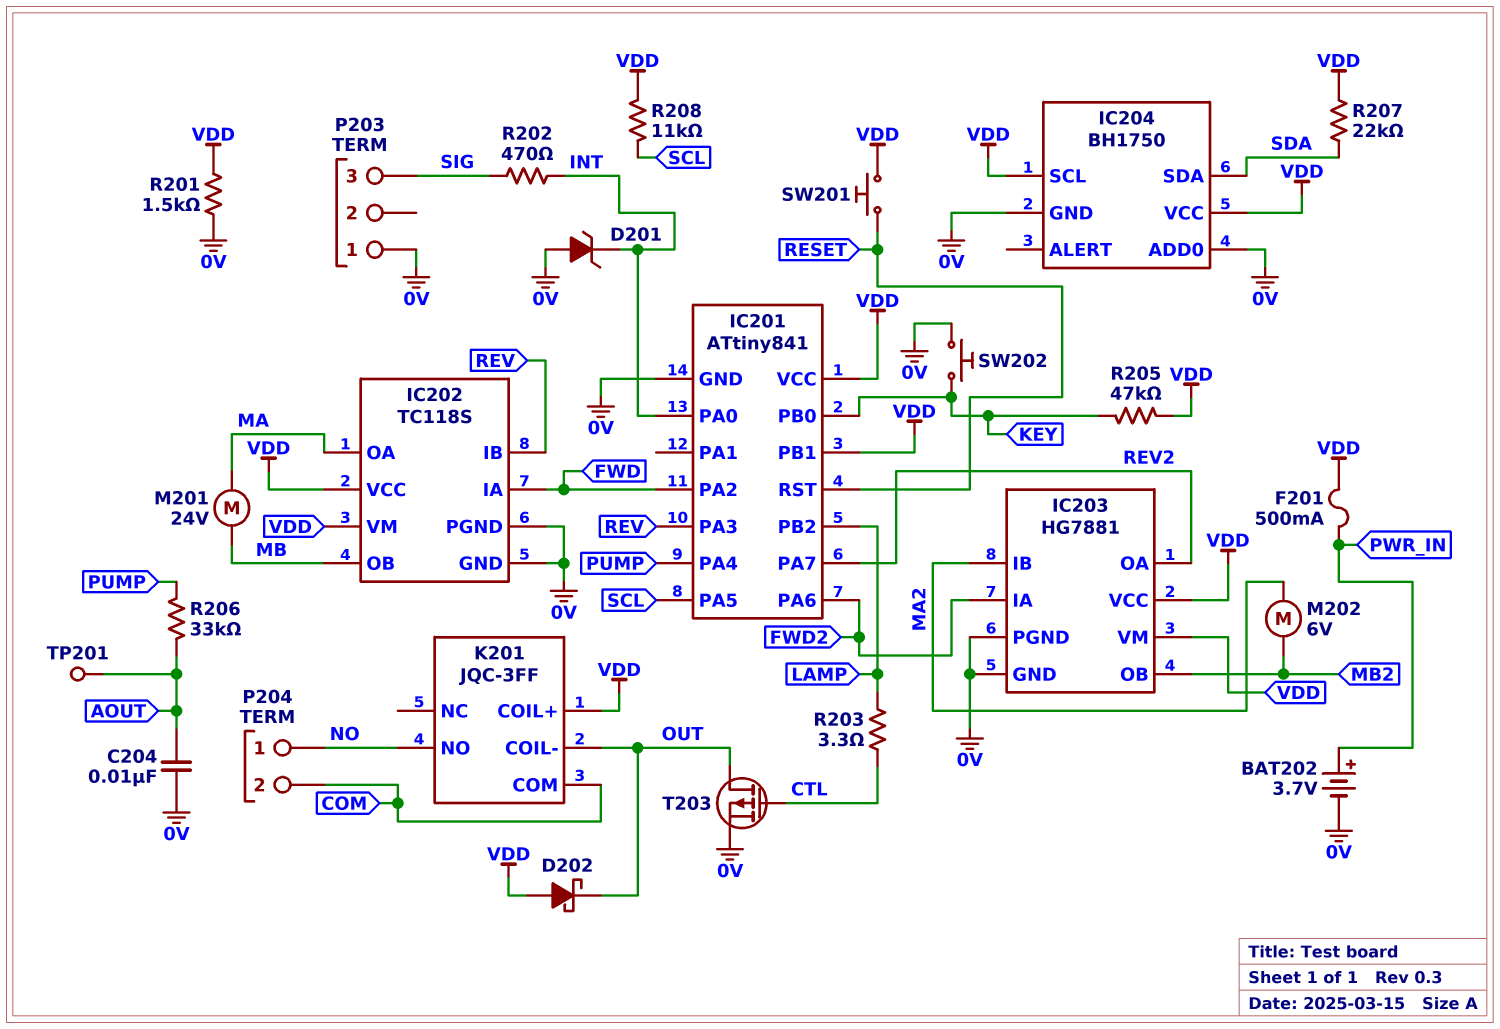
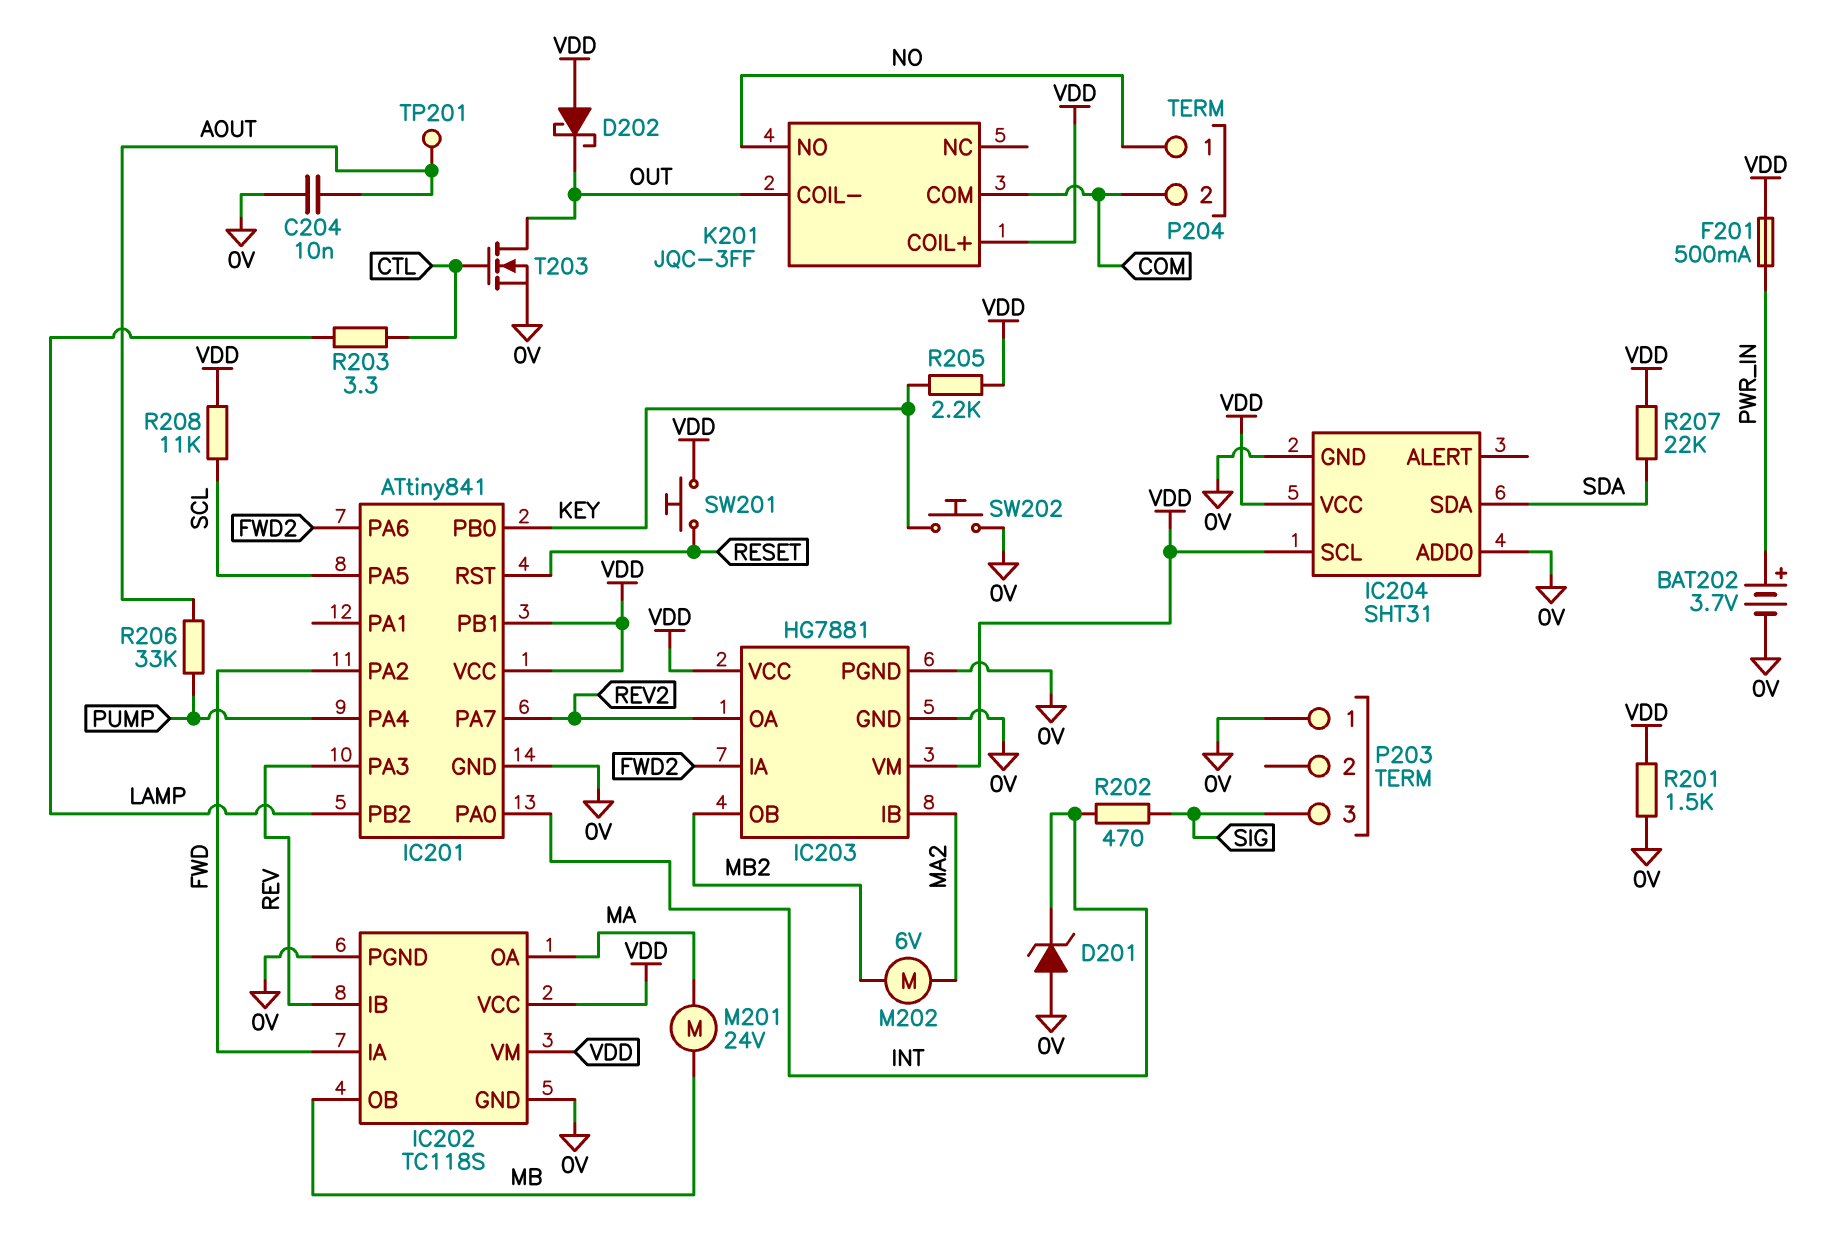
IC204: BH1750 -> SHT31
R205: 47k (KEY, VDD) -> 2.2k (KEY, VDD)
T203: PMOS (G CTL, D OUT, S 0V) -> NMOS (G CTL, D OUT, S 0V)

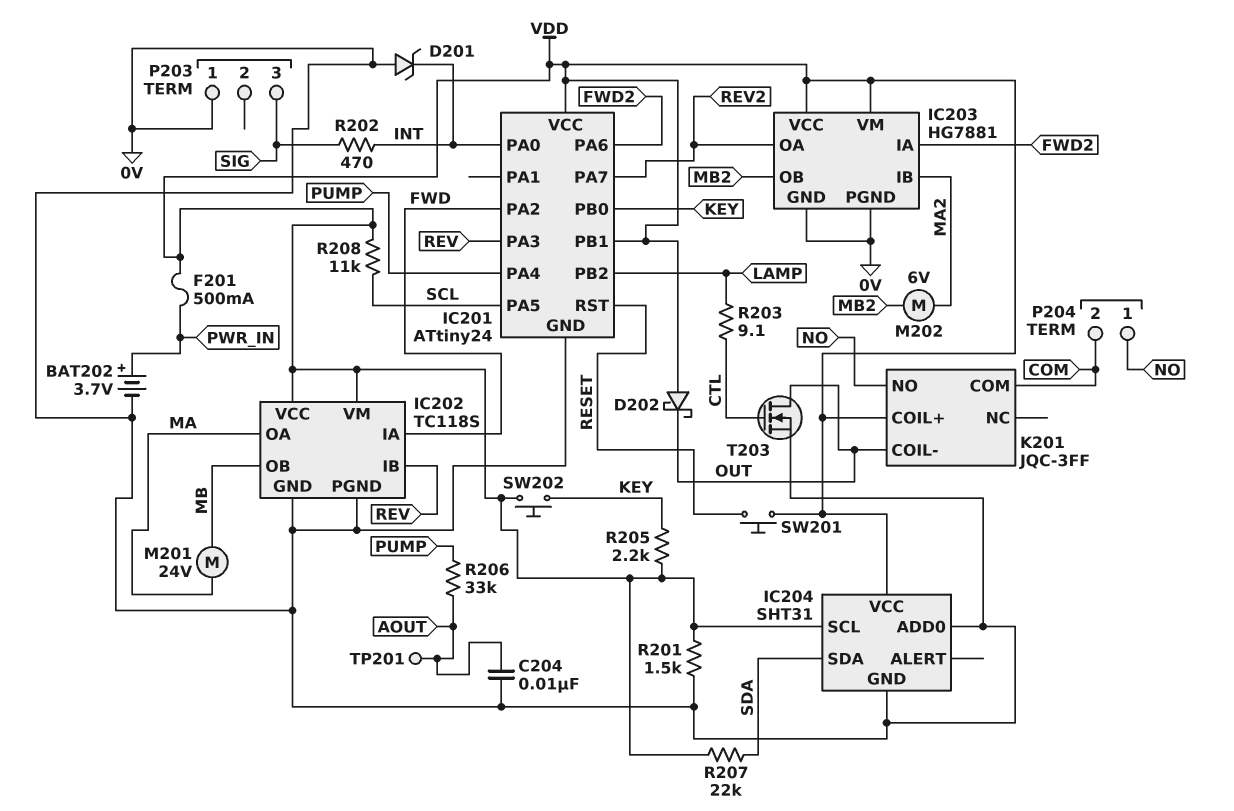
IC201: ATtiny841 -> ATtiny24
R203: 3.3 (CTL, LAMP) -> 9.1 (CTL, LAMP)
SW202: button (0V, KEY) -> button (KEY, VDD)

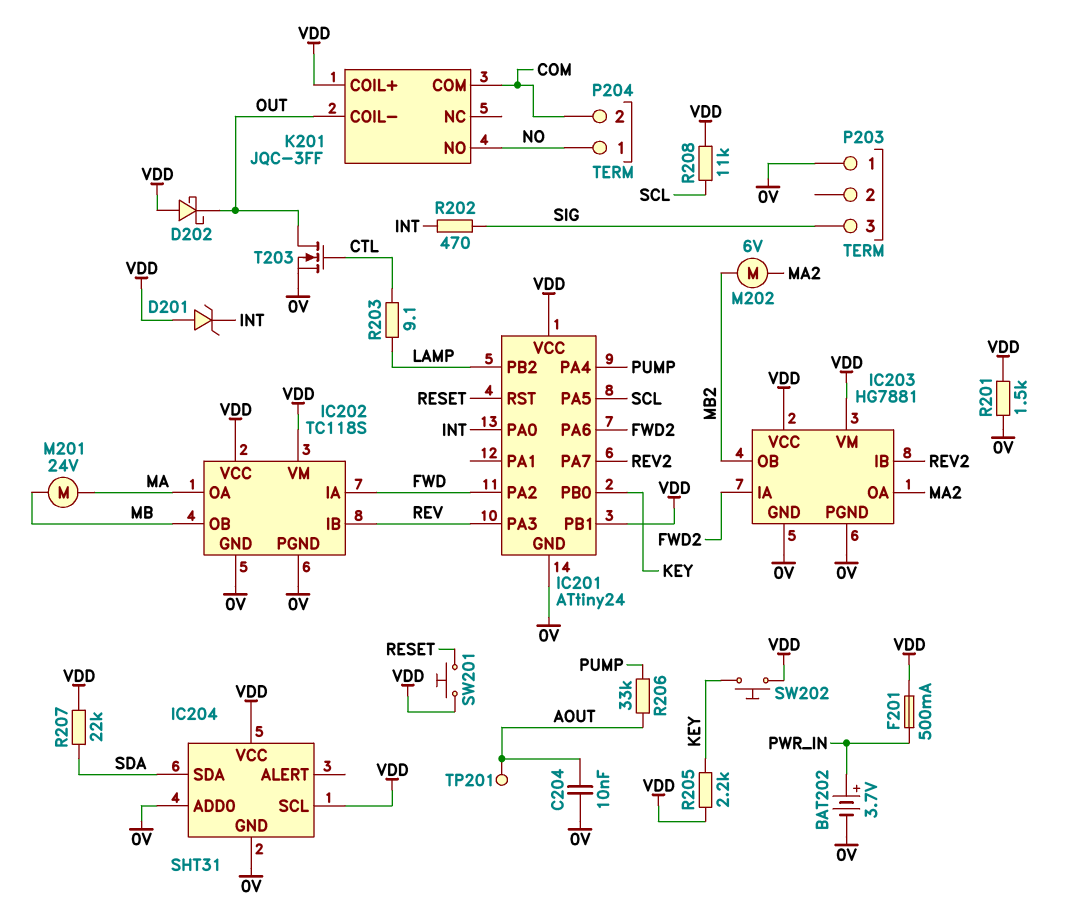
D201: zener (A 0V, K INT) -> zener (A VDD, K INT)
IC203 pin IB: MA2 -> REV2
IC203 pin OA: REV2 -> MA2

